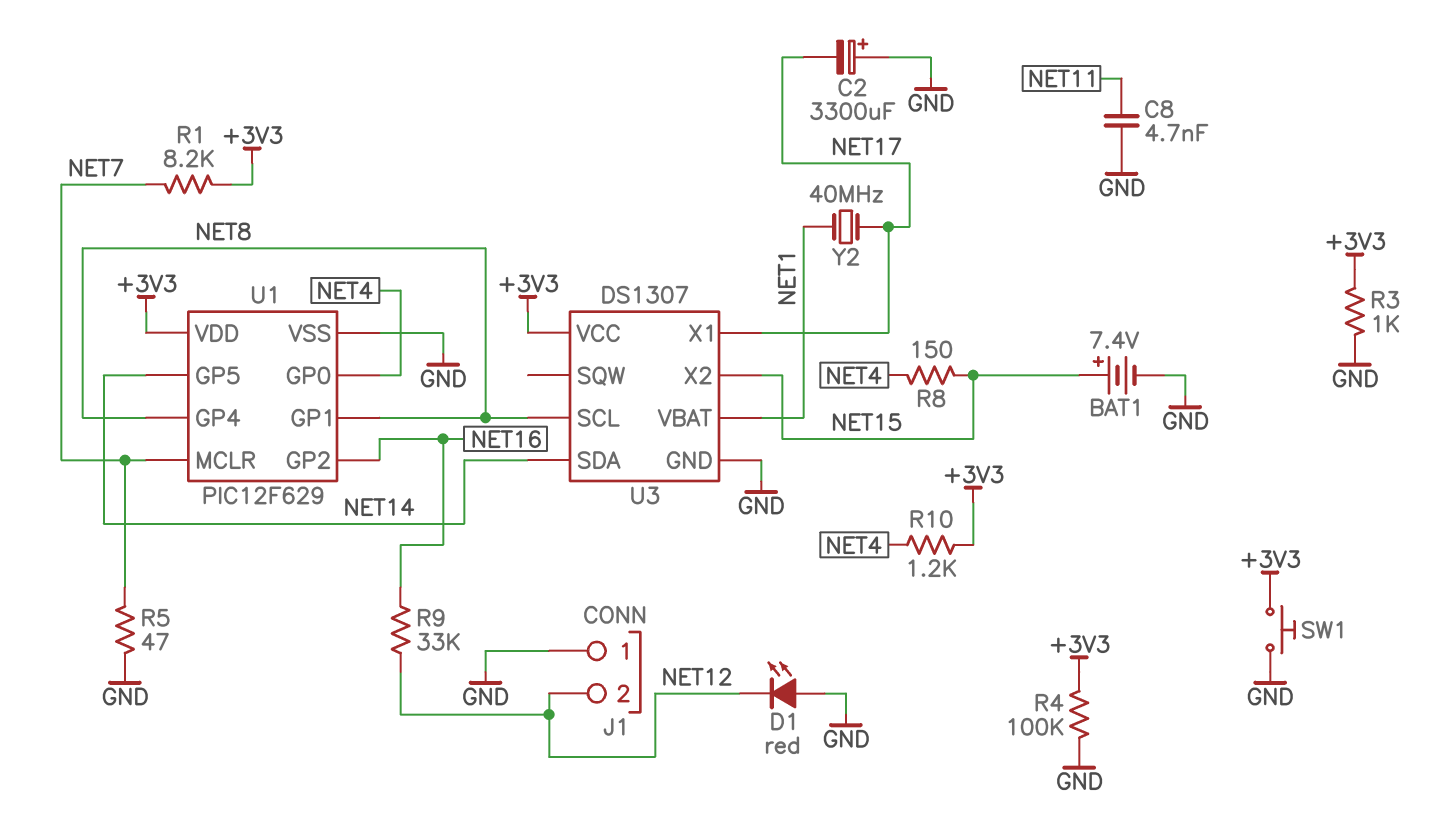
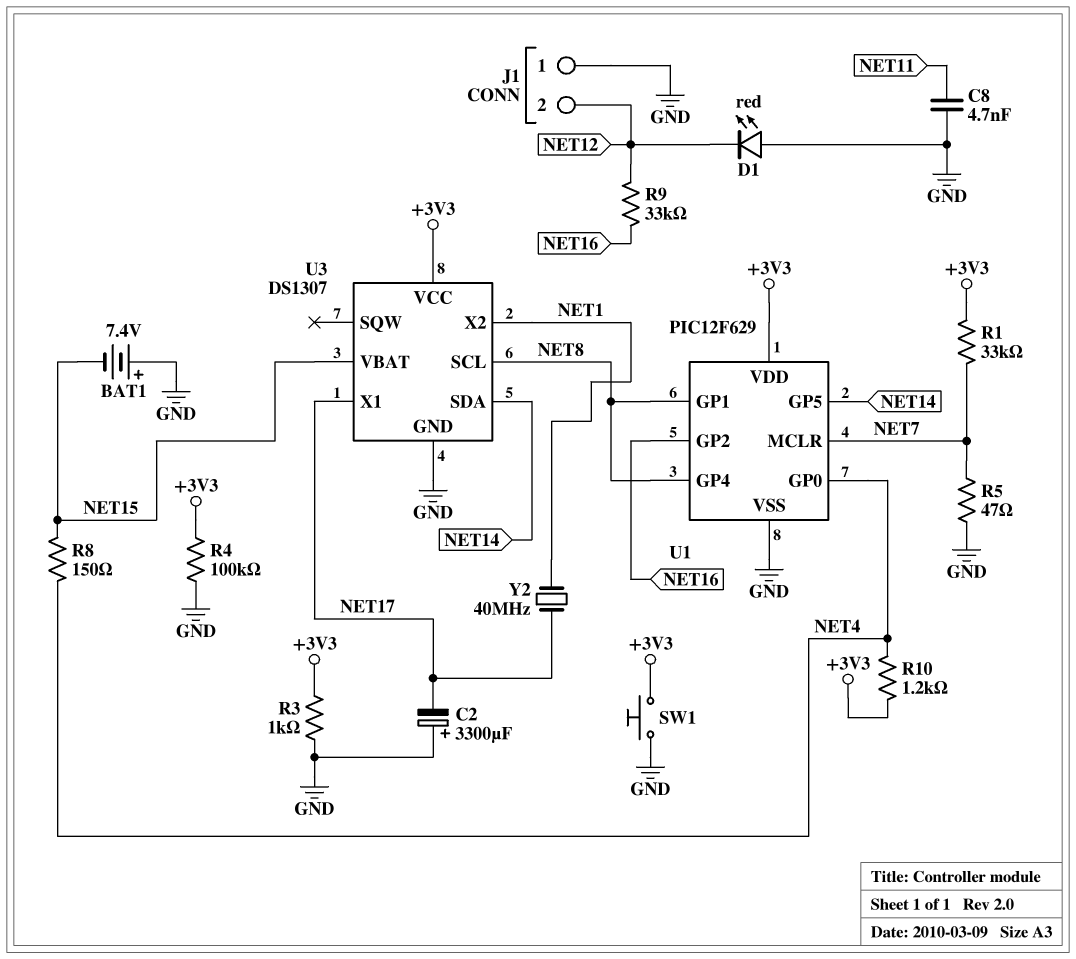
BAT1: 7.4V (plus NET15, minus GND) -> 7.4V (plus GND, minus NET15)
R1: 8.2k (+3V3, NET7) -> 33k (+3V3, NET7)
U3 pin VBAT: NET1 -> NET15
U3 pin X2: NET15 -> NET1

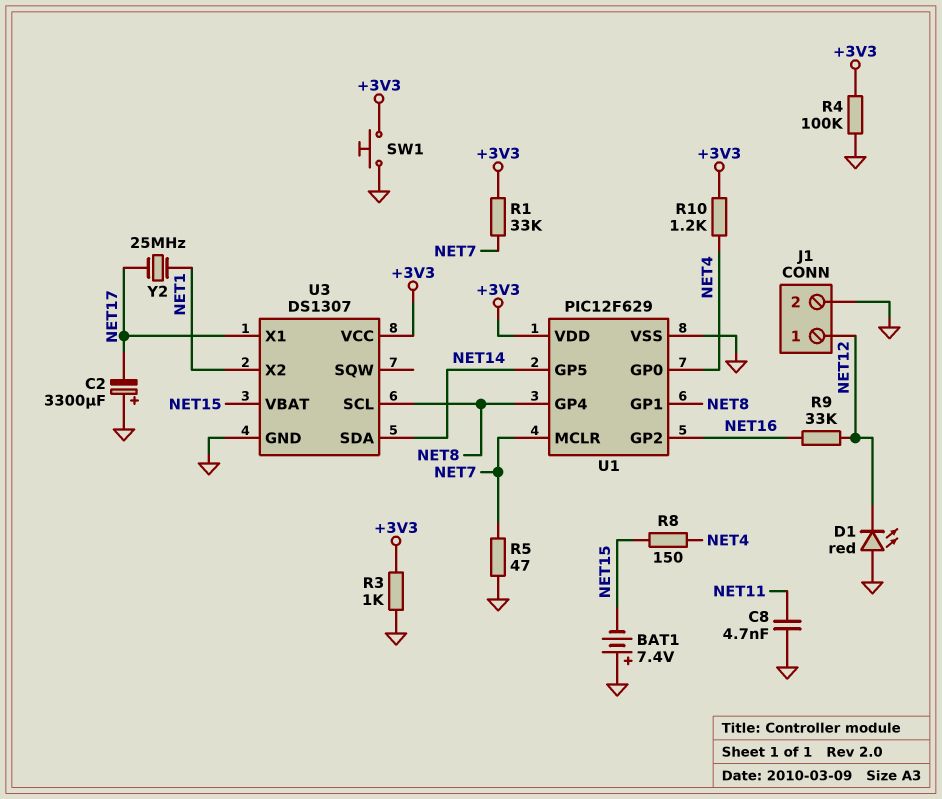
J1 pin 1: GND -> NET12
J1 pin 2: NET12 -> GND
Y2: 40MHz (NET1, NET17) -> 25MHz (NET1, NET17)

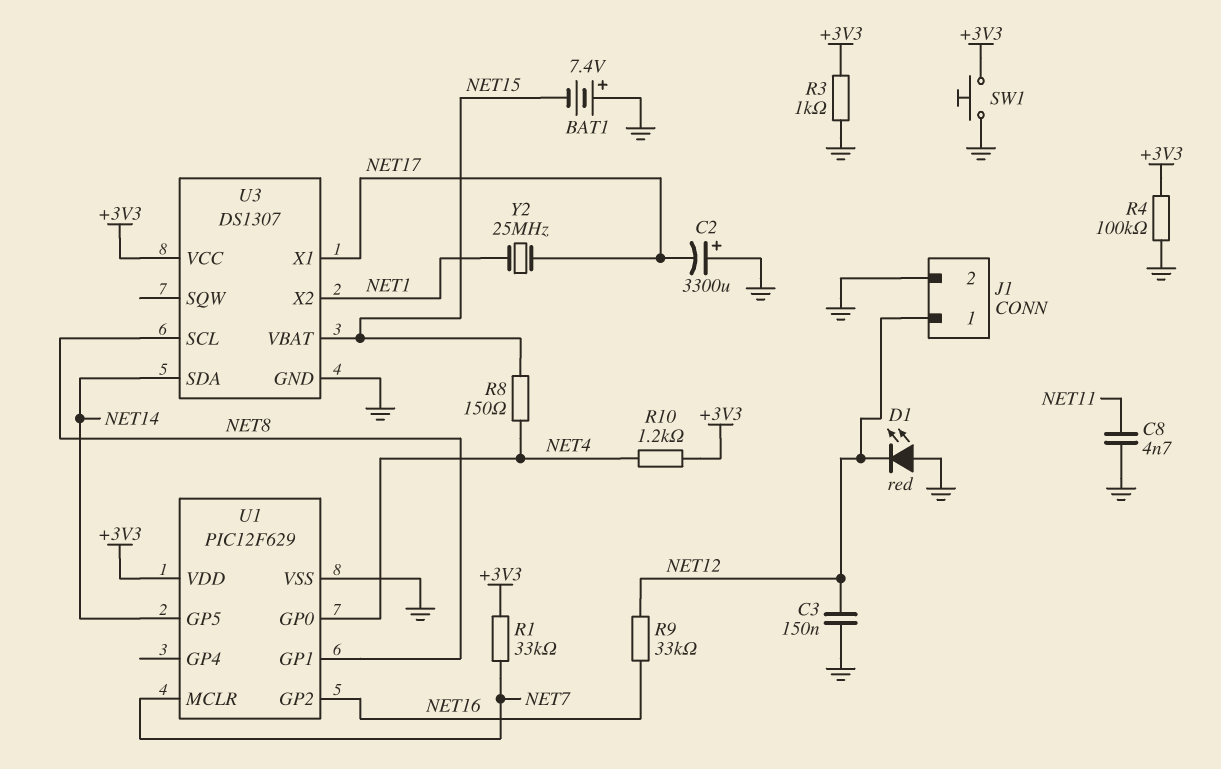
C3: none -> 150nF (GND, NET12)
R5: 47 (GND, NET7) -> none
U1 pin GP4: NET8 -> none

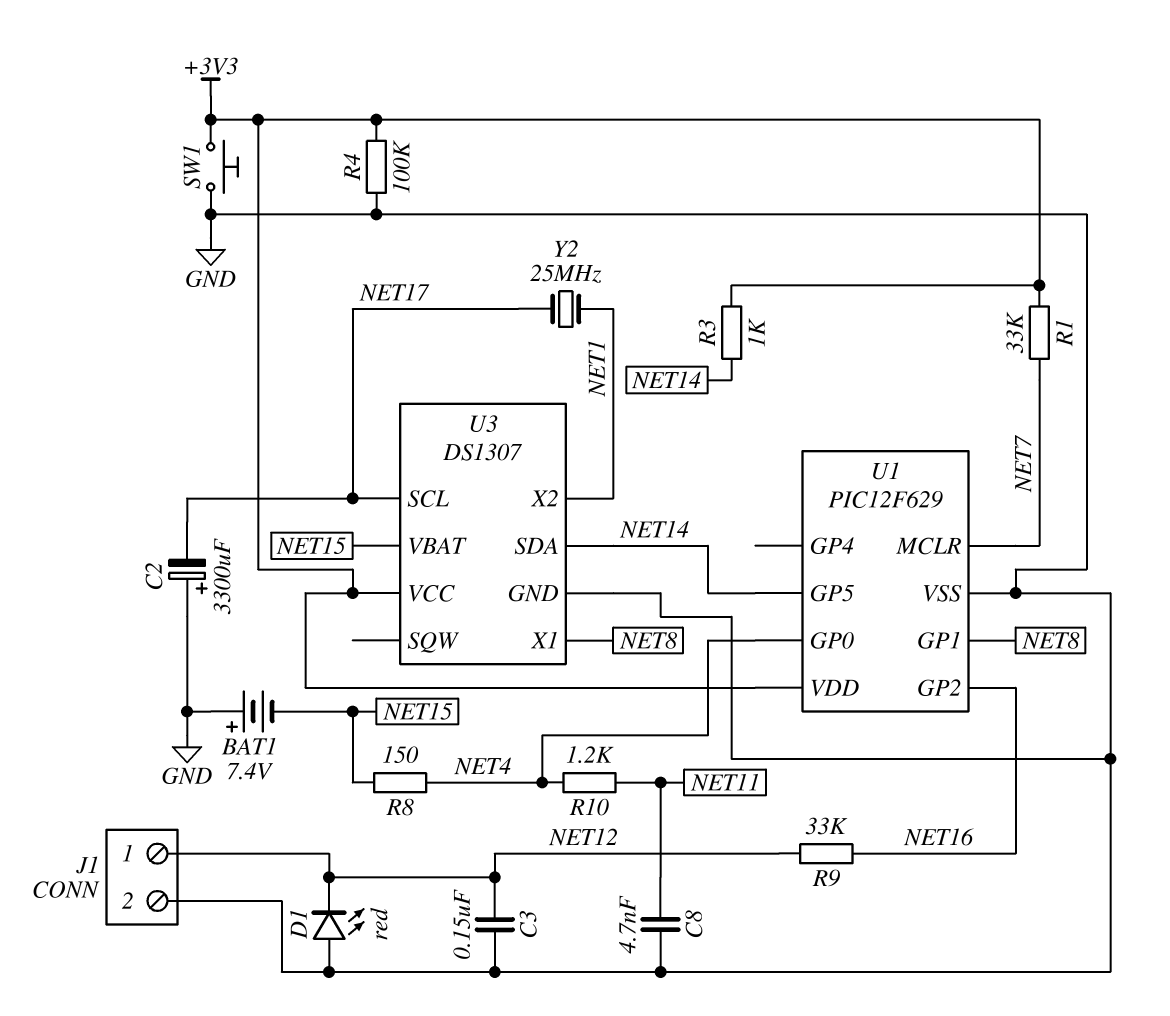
R3: 1k (+3V3, GND) -> 1k (+3V3, NET14)
R10: 1.2k (+3V3, NET4) -> 1.2k (NET4, NET11)
U3 pin SCL: NET8 -> NET17
U3 pin X1: NET17 -> NET8

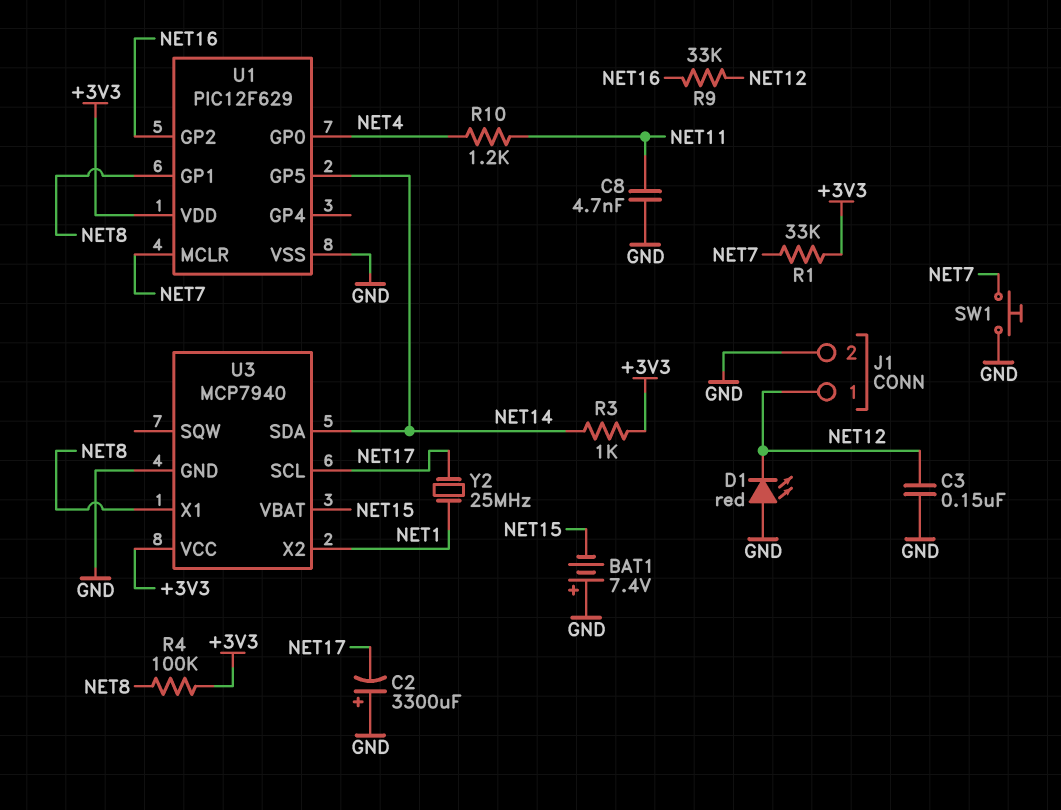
R4: 100k (+3V3, GND) -> 100k (+3V3, NET8)
R8: 150 (NET4, NET15) -> none
SW1: button (+3V3, GND) -> button (GND, NET7)
U3: DS1307 -> MCP7940

